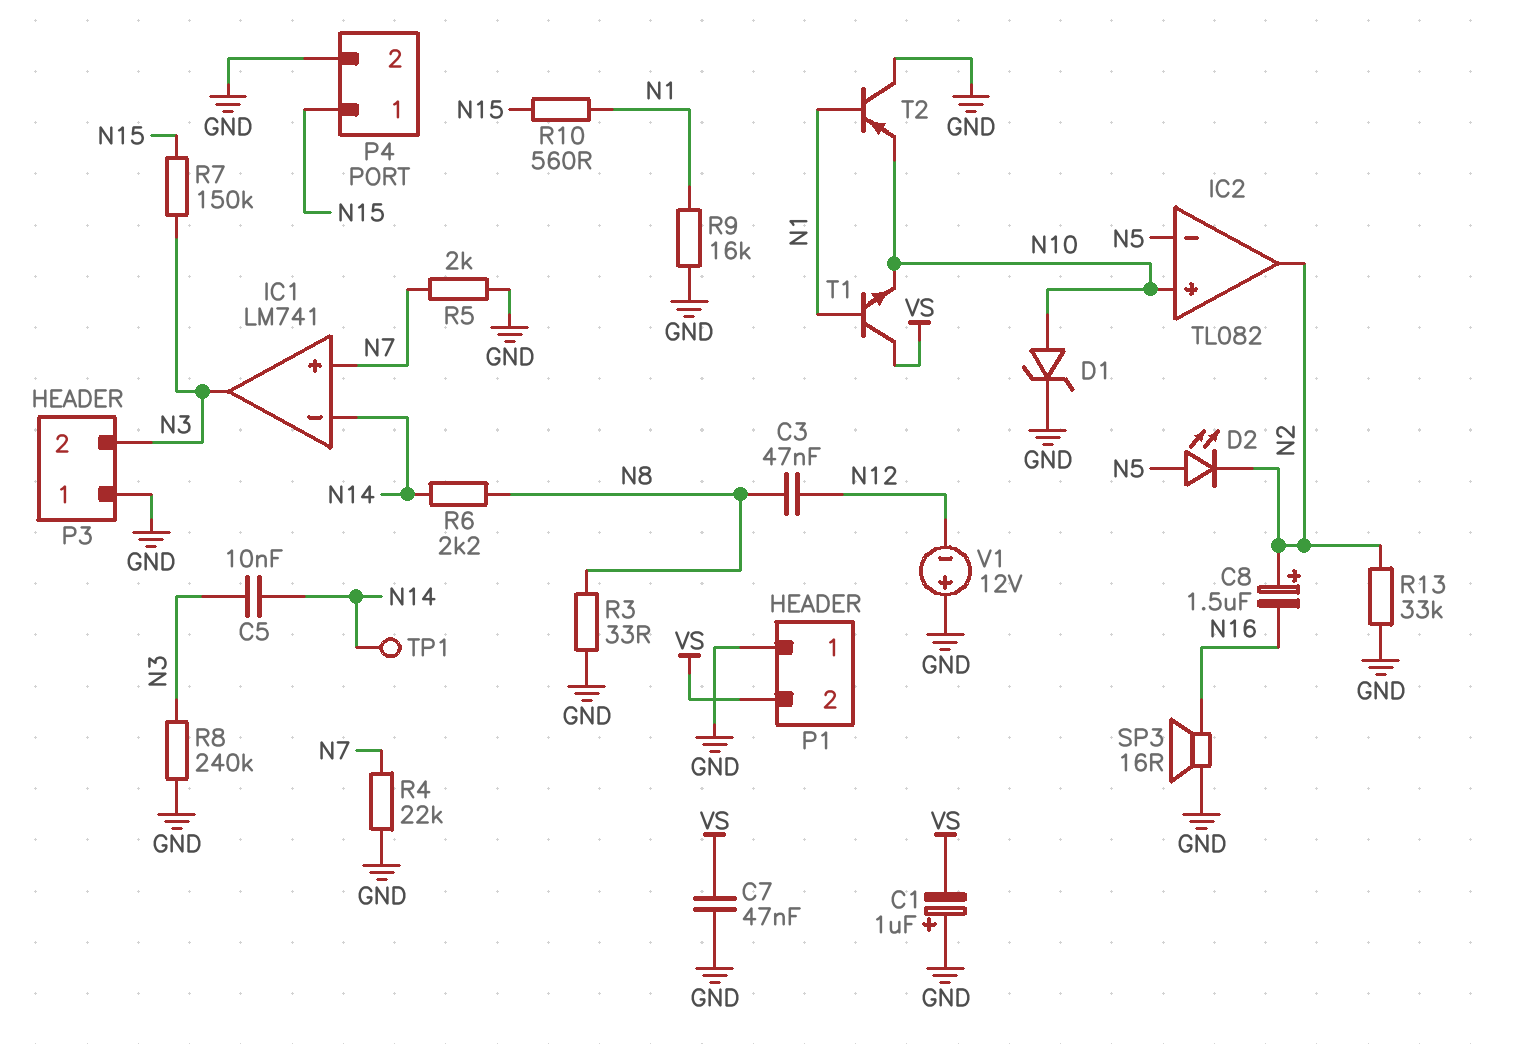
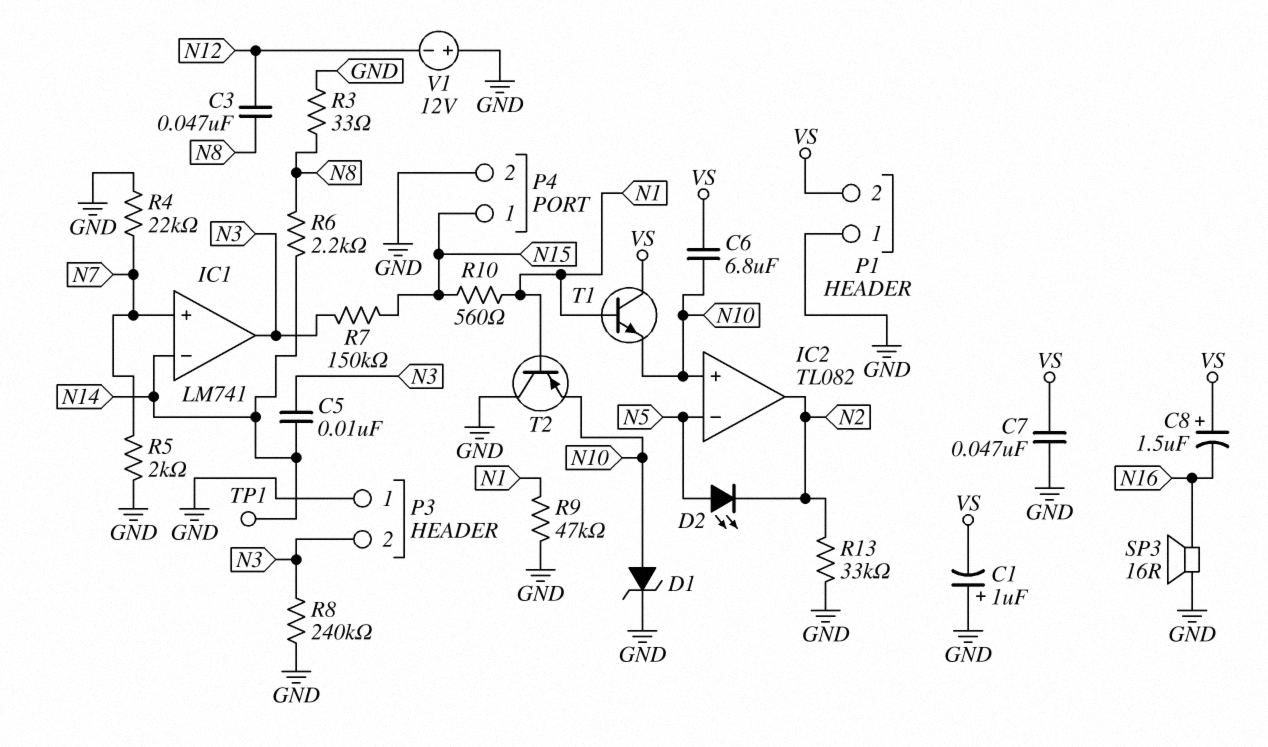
C6: none -> 6.8uF (N10, VS)
C8: 1.5uF (plus N2, minus N16) -> 1.5uF (plus VS, minus N16)
R9: 16k (GND, N1) -> 47k (GND, N1)

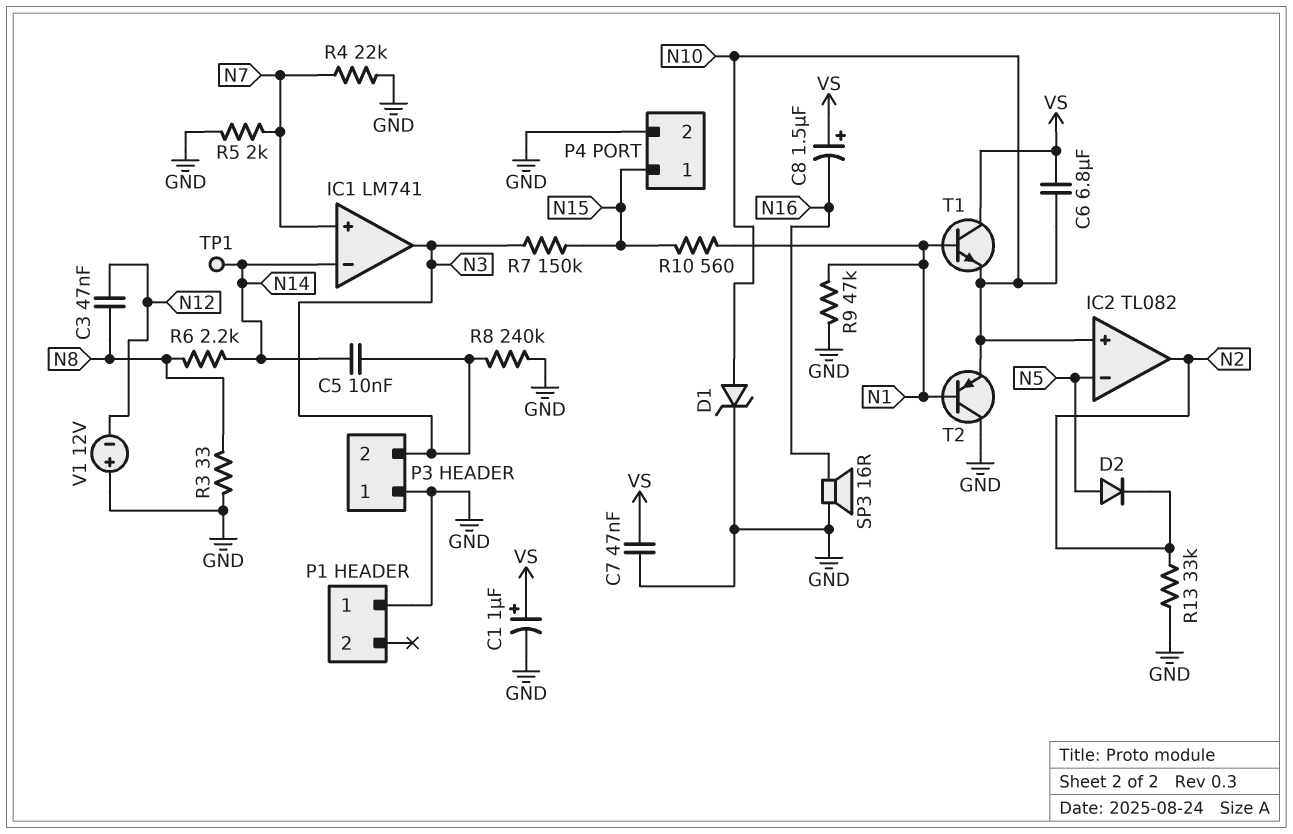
C1: 1uF (plus GND, minus VS) -> 1uF (plus VS, minus GND)
D2: LED (A N5, K N2) -> diode (A N5, K N2)
P1 pin 2: VS -> none

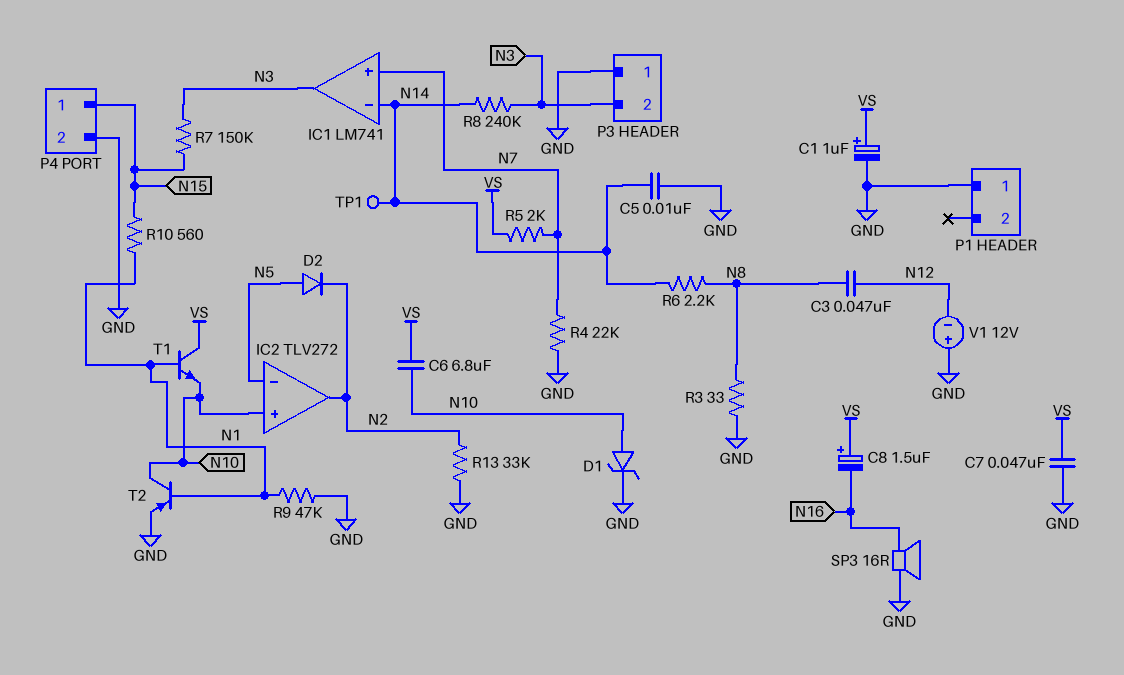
C5: 10nF (N3, N14) -> 10nF (GND, N14)
IC2: TL082 -> TLV272
R5: 2k (GND, N7) -> 2k (N7, VS)
R8: 240k (GND, N3) -> 240k (N3, N14)
T2: PNP (B N1, C GND, E N10) -> PNP (B N1, C N10, E GND)

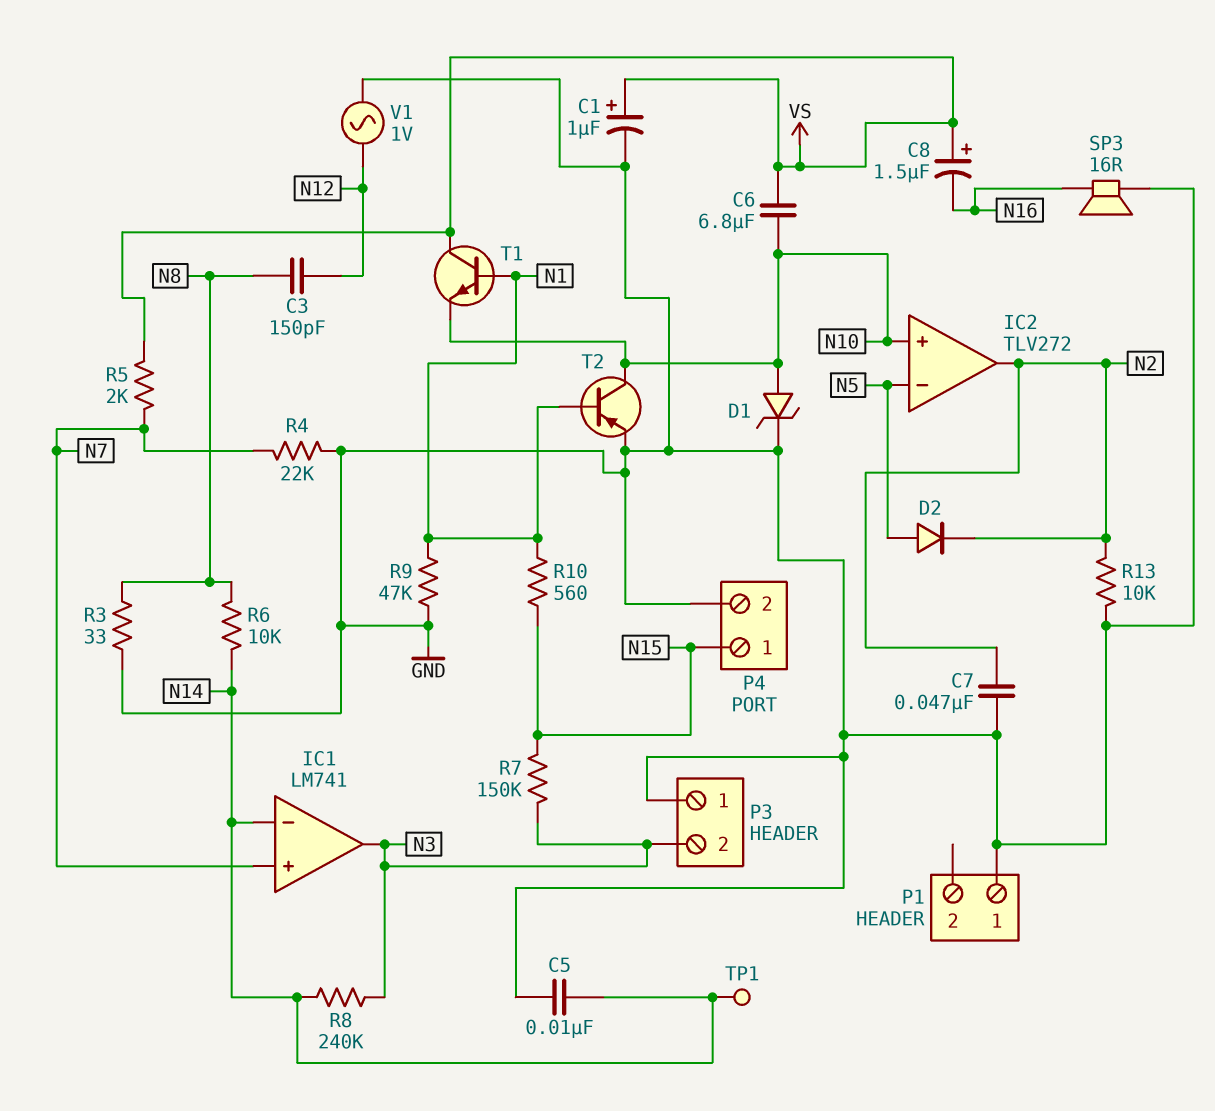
C3: 47nF (N8, N12) -> 150pF (N8, N12)
C7: 47nF (GND, VS) -> 47nF (GND, N2)
R6: 2.2k (N8, N14) -> 10k (N8, N14)
R13: 33k (GND, N2) -> 10k (GND, N2)
V1: 12V (plus GND, minus N12) -> AC 1V (GND, N12)

